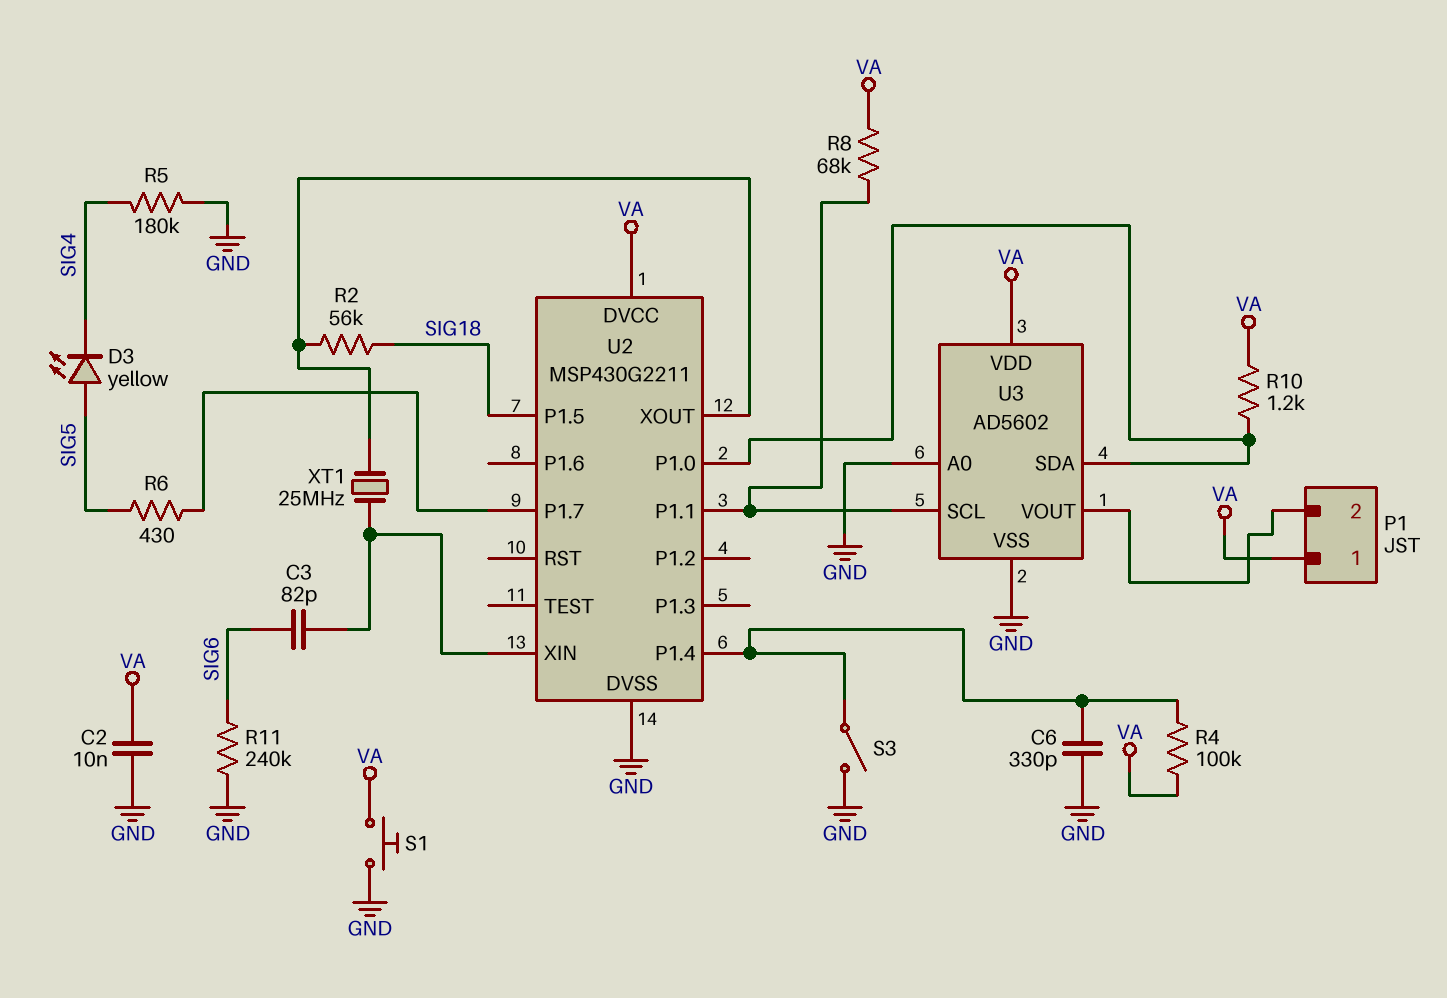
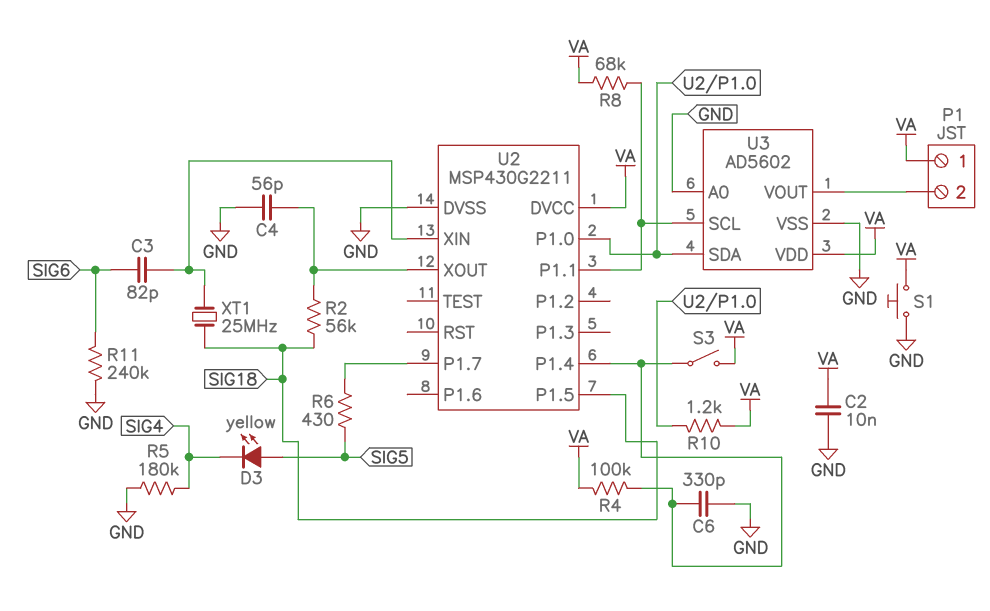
C4: none -> 56pF (GND, U2/XOUT)
S3: switch (GND, U2/P1.4) -> switch (U2/P1.4, VA)
XT1: 25MHz (U2/XIN, U2/XOUT) -> 25MHz (SIG18, U2/XIN)

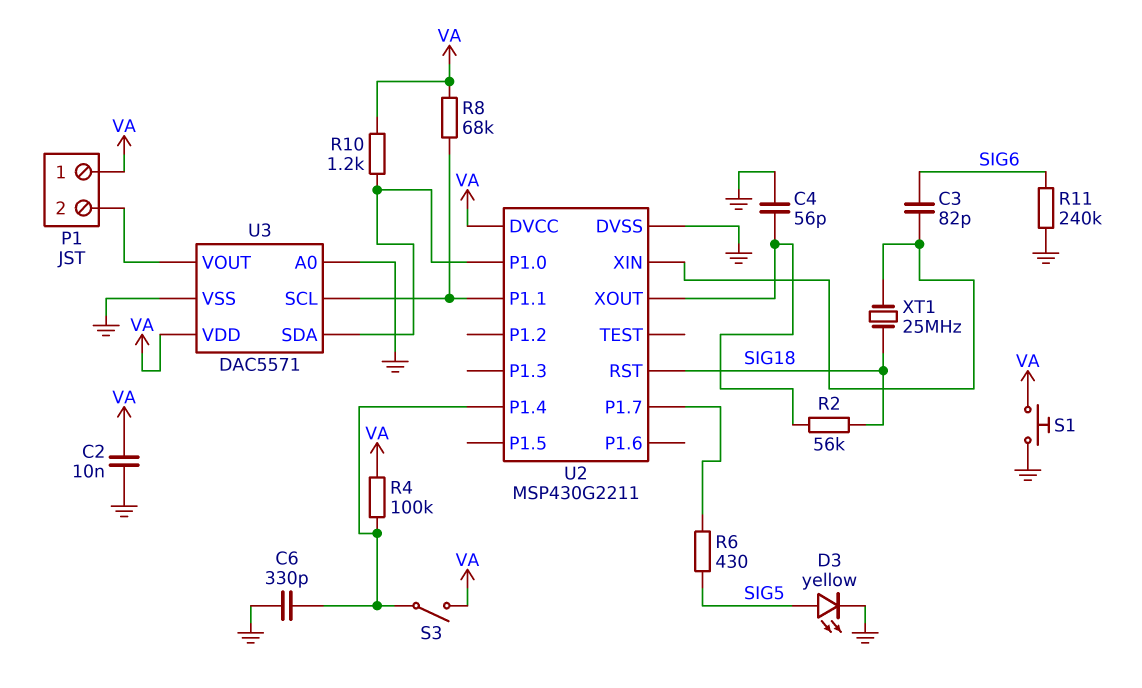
D3: LED yellow (A SIG5, K SIG4) -> LED yellow (A SIG5, K GND)
R5: 180k (GND, SIG4) -> none
U2 pin P1.5: SIG18 -> none
U2 pin RST: none -> SIG18
U3: AD5602 -> DAC5571

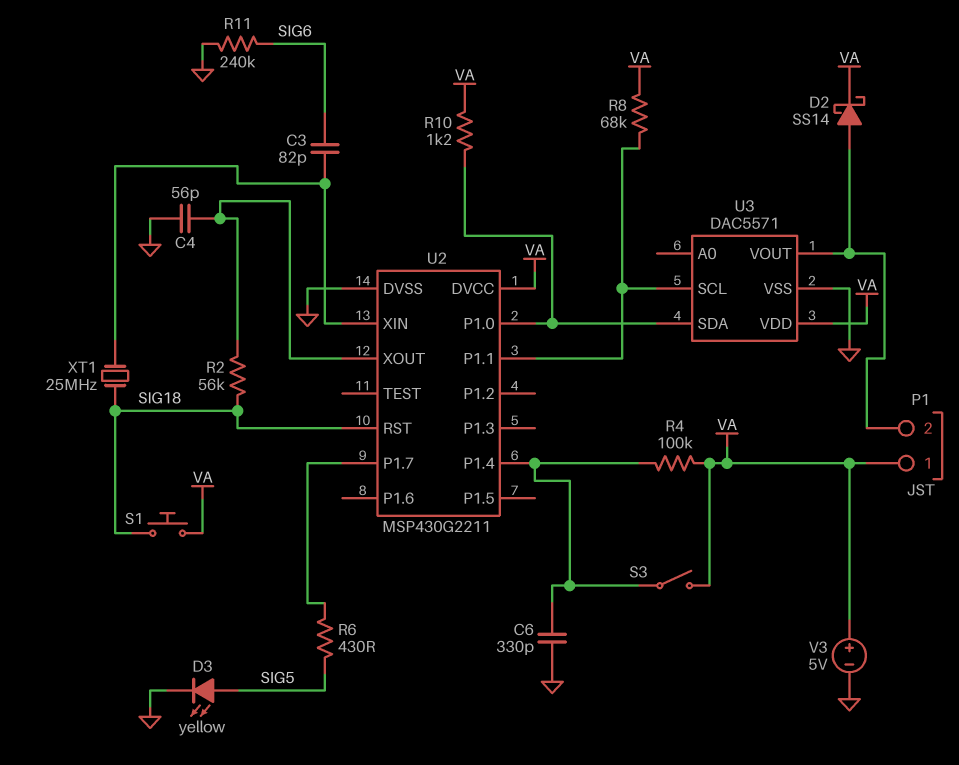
C2: 10nF (GND, VA) -> none
D2: none -> schottky SS14 (A P1/2, K VA)
S1: button (GND, VA) -> button (SIG18, VA)
U3 pin A0: GND -> none
V3: none -> 5V (plus VA, minus GND)

